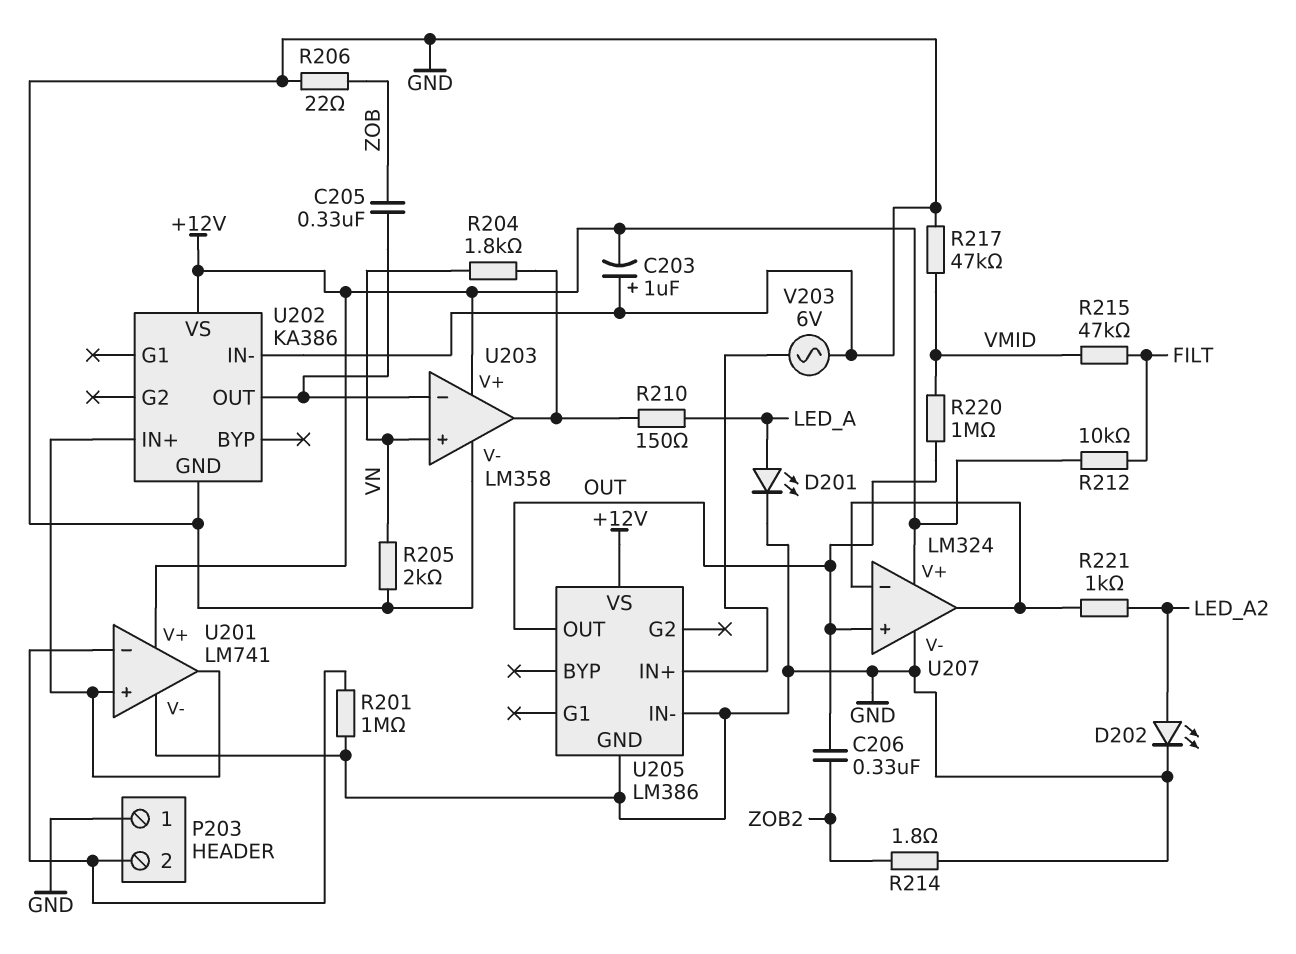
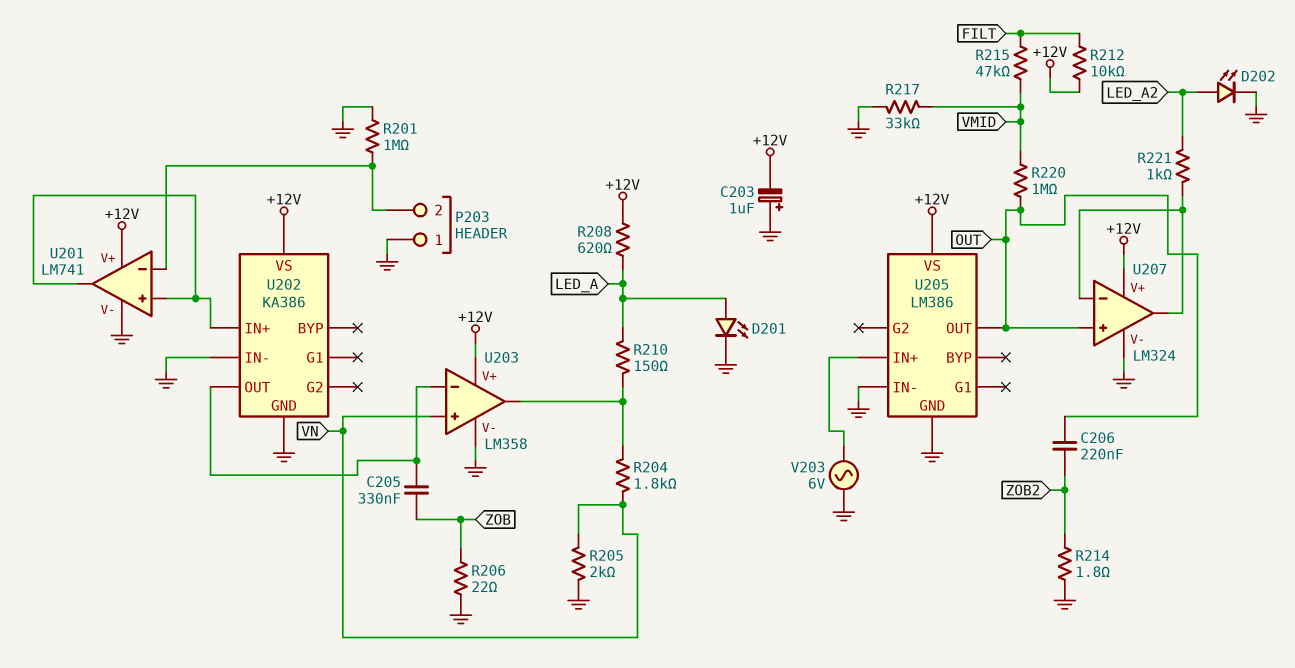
C206: 330nF (OUT, ZOB2) -> 220nF (OUT, ZOB2)
R208: none -> 620 (+12V, LED_A)
R217: 47k (GND, VMID) -> 33k (GND, VMID)

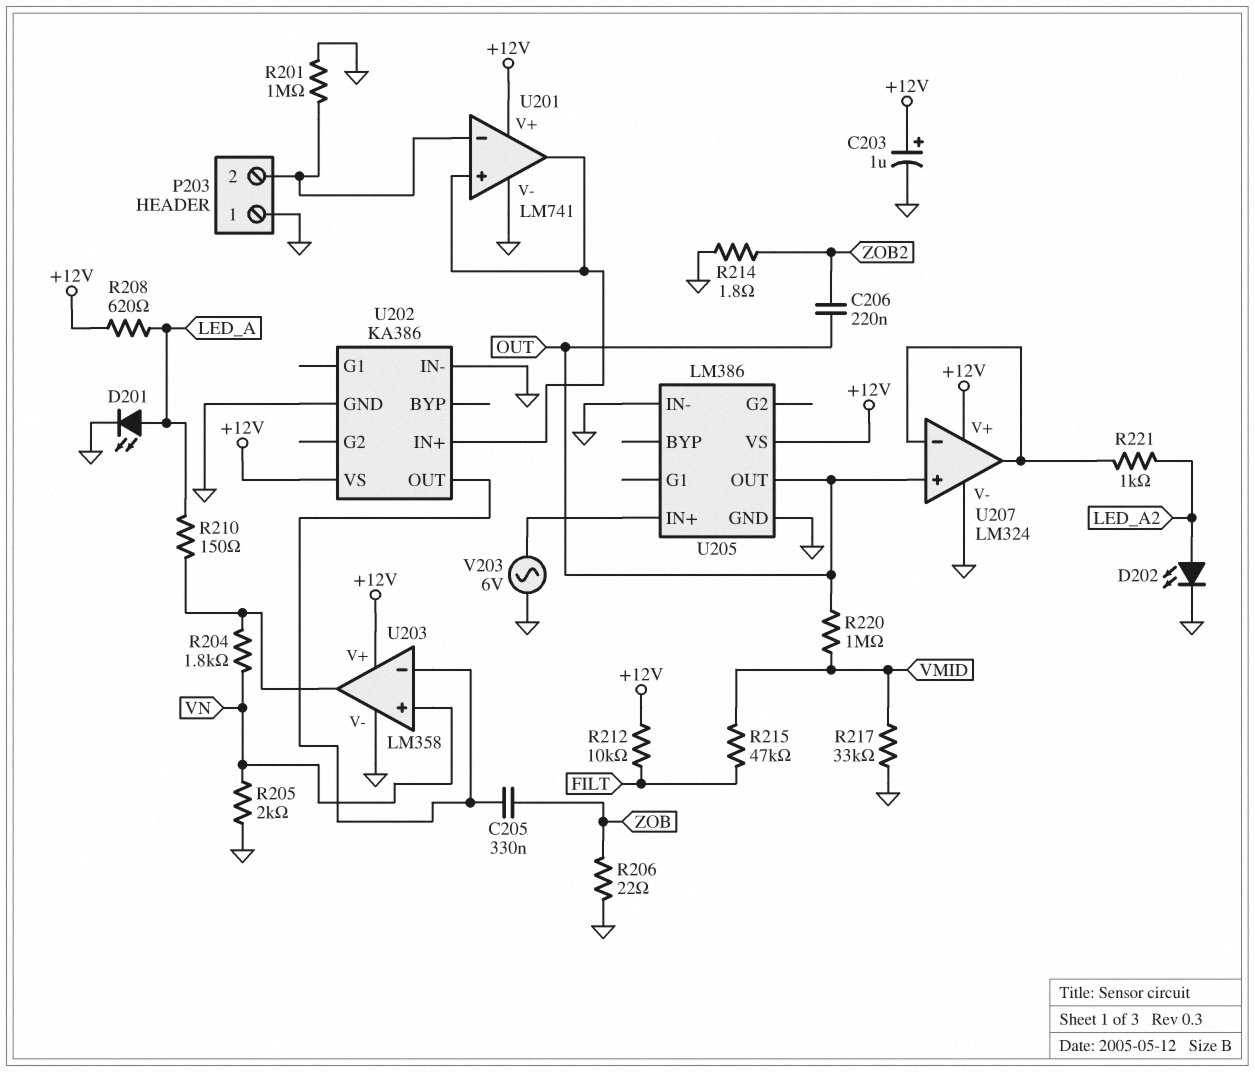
C203: 1uF (plus GND, minus +12V) -> 1uF (plus +12V, minus GND)

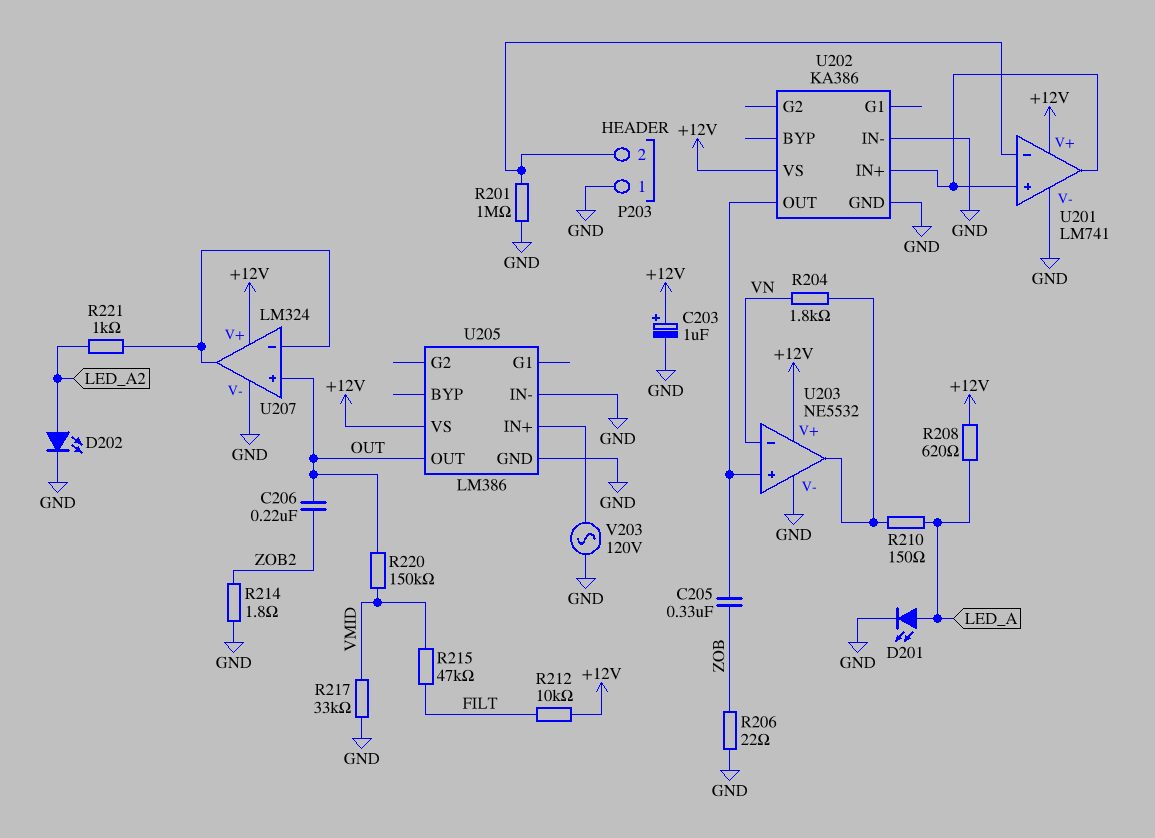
R205: 2k (GND, VN) -> none
R220: 1M (OUT, VMID) -> 150k (OUT, VMID)
U203: LM358 -> NE5532
U203 pin in+: VN -> U202/OUT
U203 pin in-: U202/OUT -> VN
V203: AC 6V (GND, U205/IN+) -> AC 120V (GND, U205/IN+)

